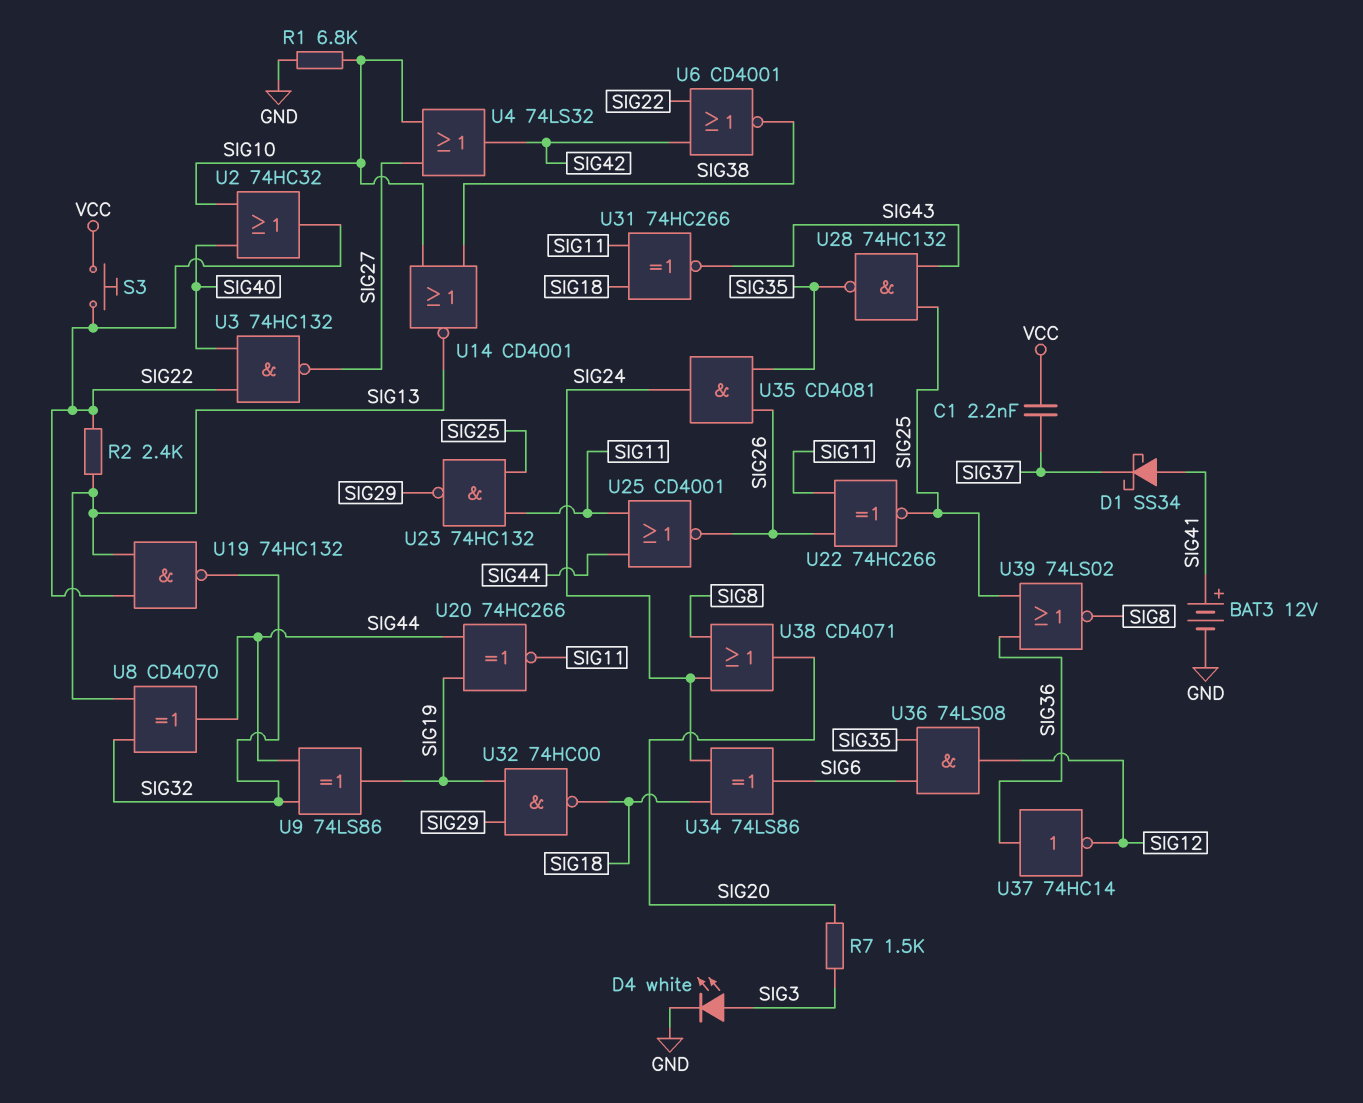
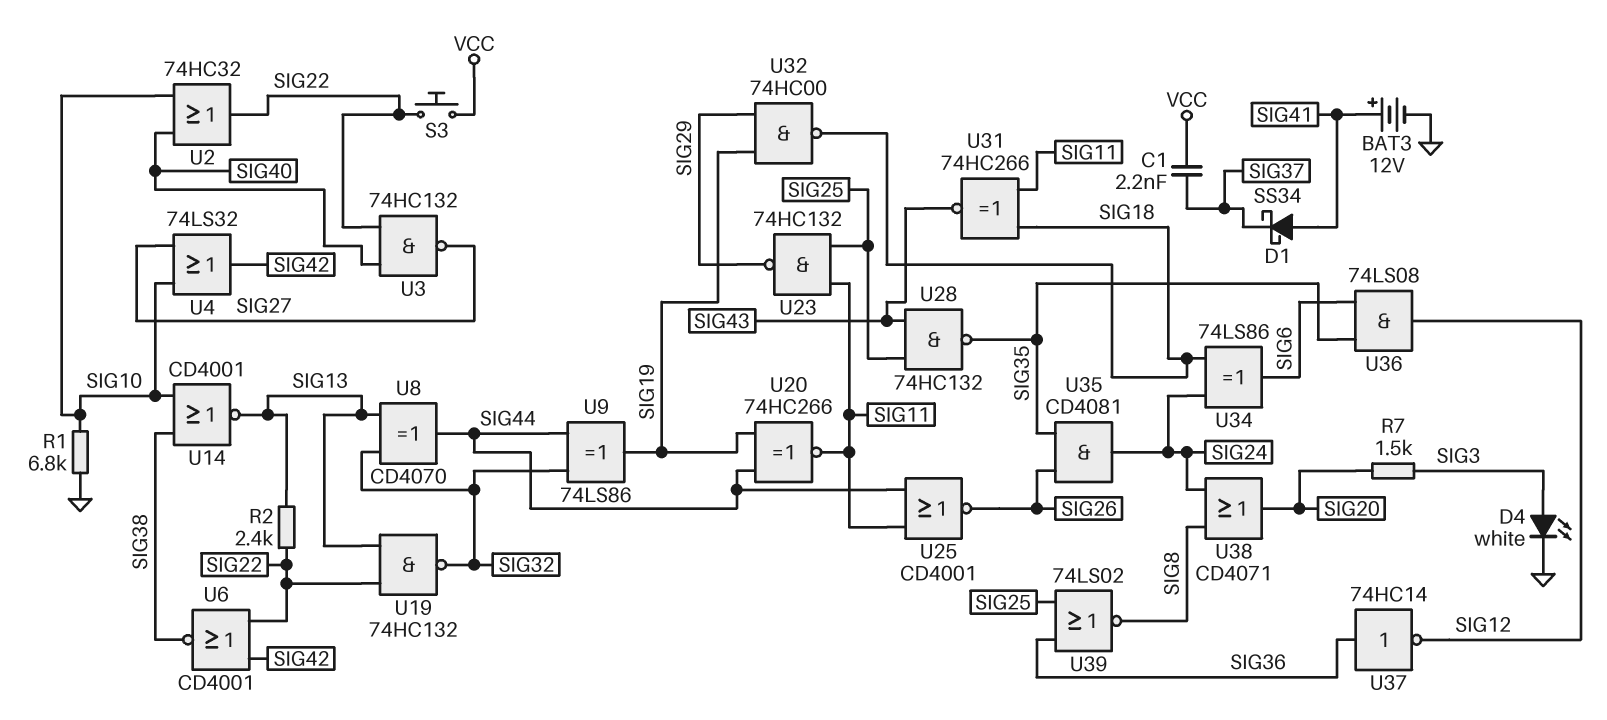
U22: XNOR 74HC266 (in SIG11, in SIG26, out SIG25) -> none

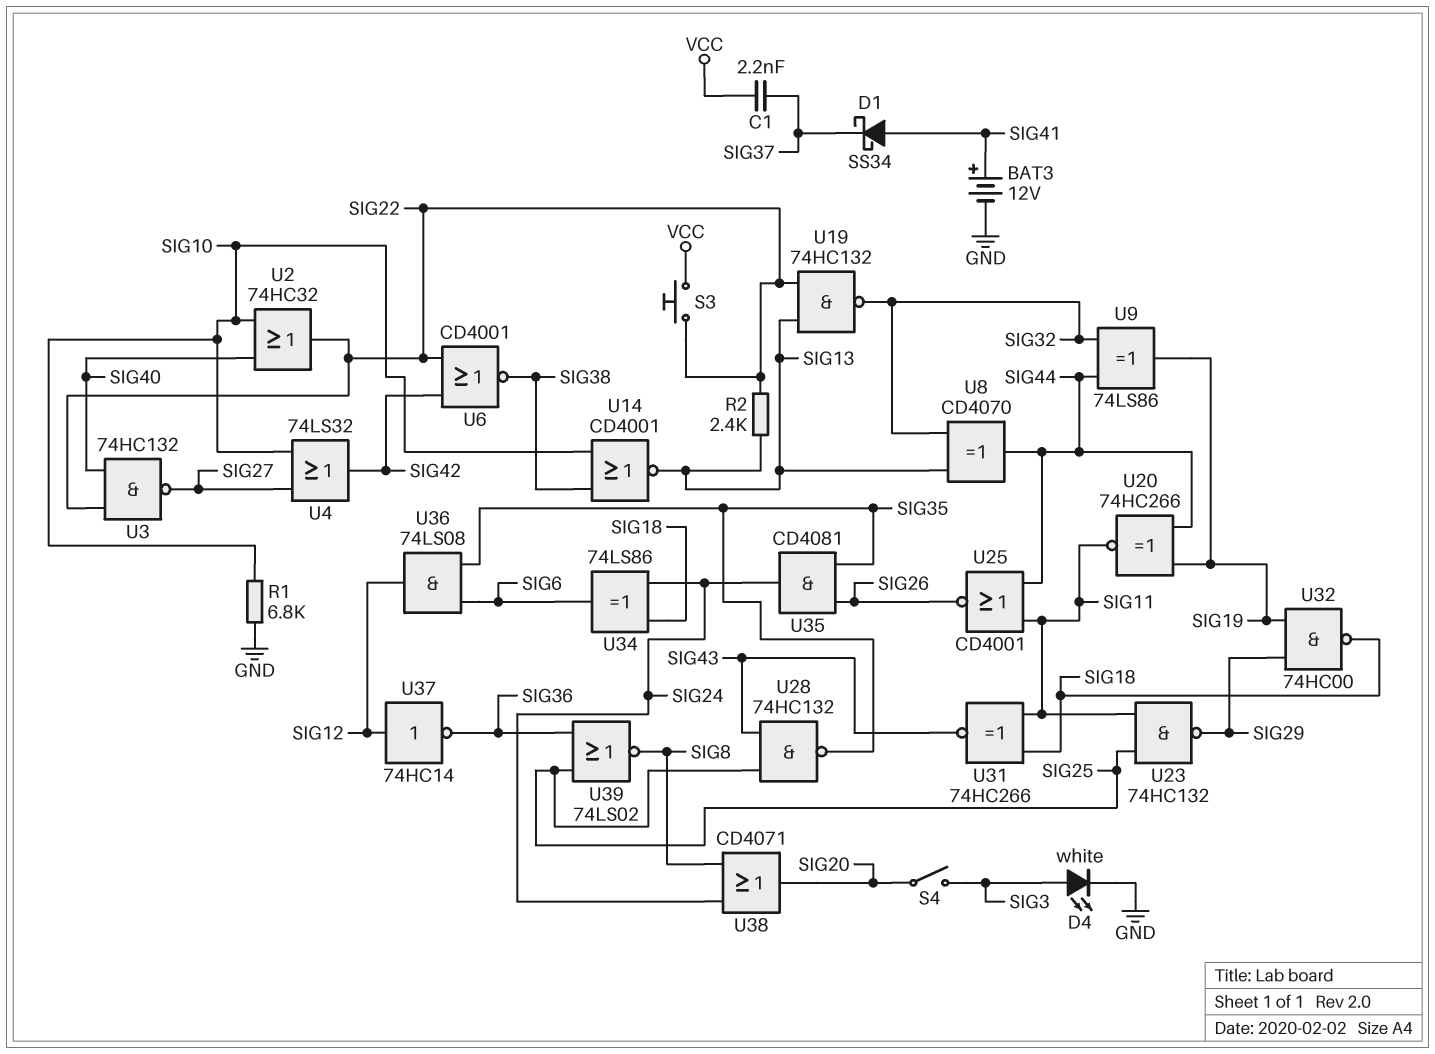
R7: 1.5k (SIG3, SIG20) -> none
S4: none -> switch (SIG3, SIG20)
U37: NOT 74HC14 (in SIG36, out SIG12) -> NOT 74HC14 (in SIG12, out SIG36)

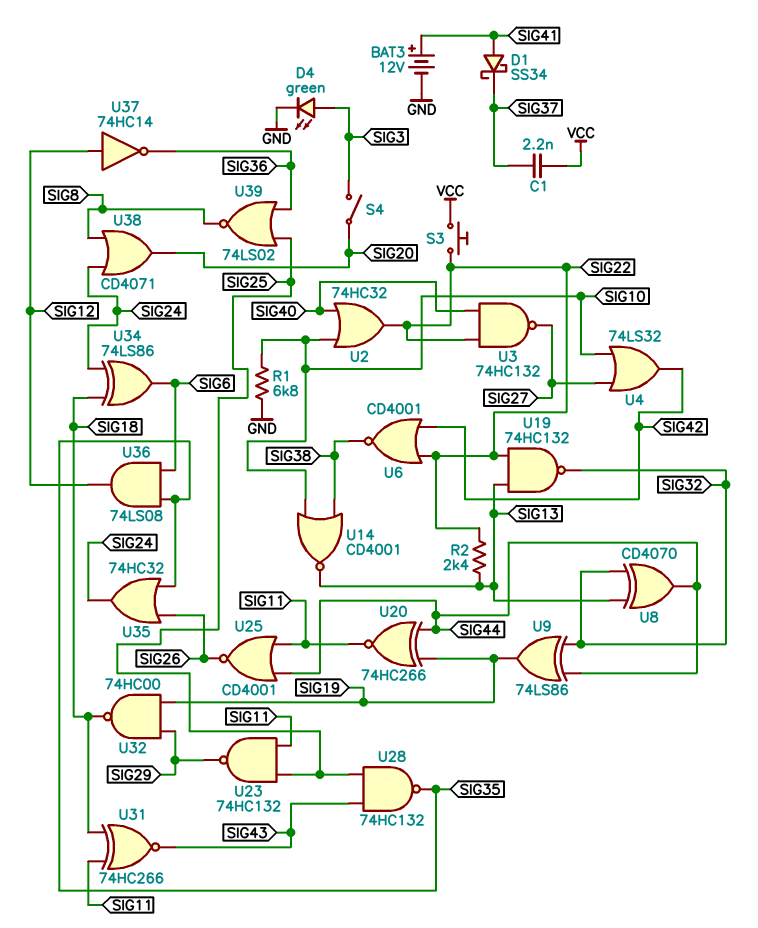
D4: LED white (A SIG3, K GND) -> LED green (A SIG3, K GND)
U35: AND CD4081 (in SIG26, in SIG35, out SIG24) -> OR 74HC32 (in SIG26, in SIG35, out SIG24)

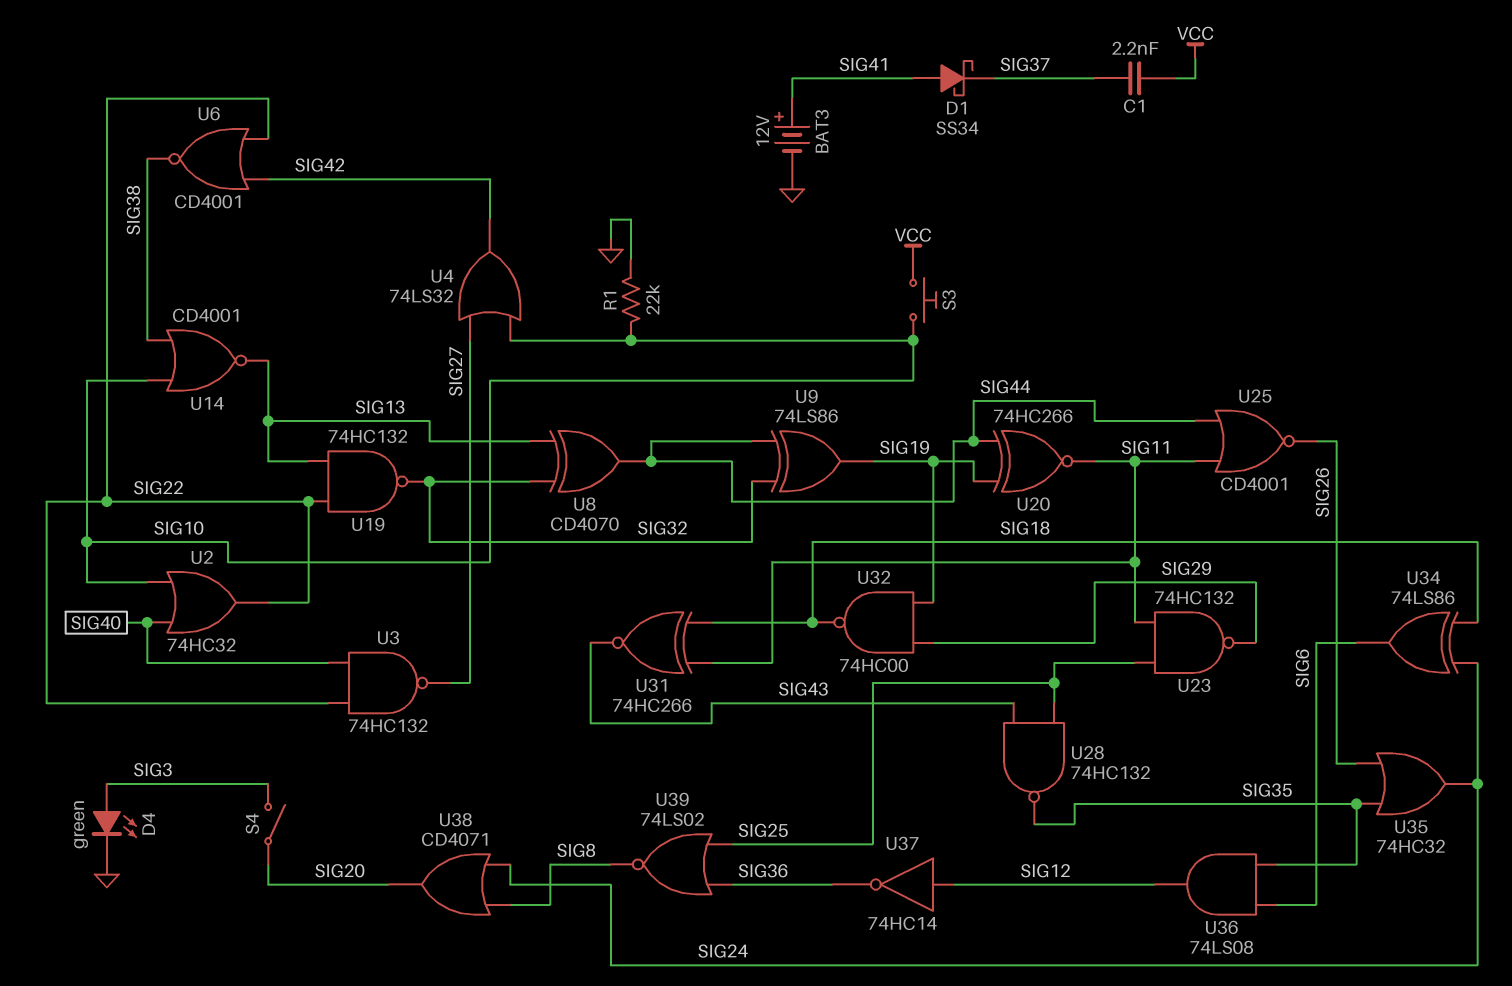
R1: 6.8k (GND, SIG10) -> 22k (GND, SIG10)
R2: 2.4k (SIG13, SIG22) -> none
S3: button (SIG22, VCC) -> button (SIG10, VCC)

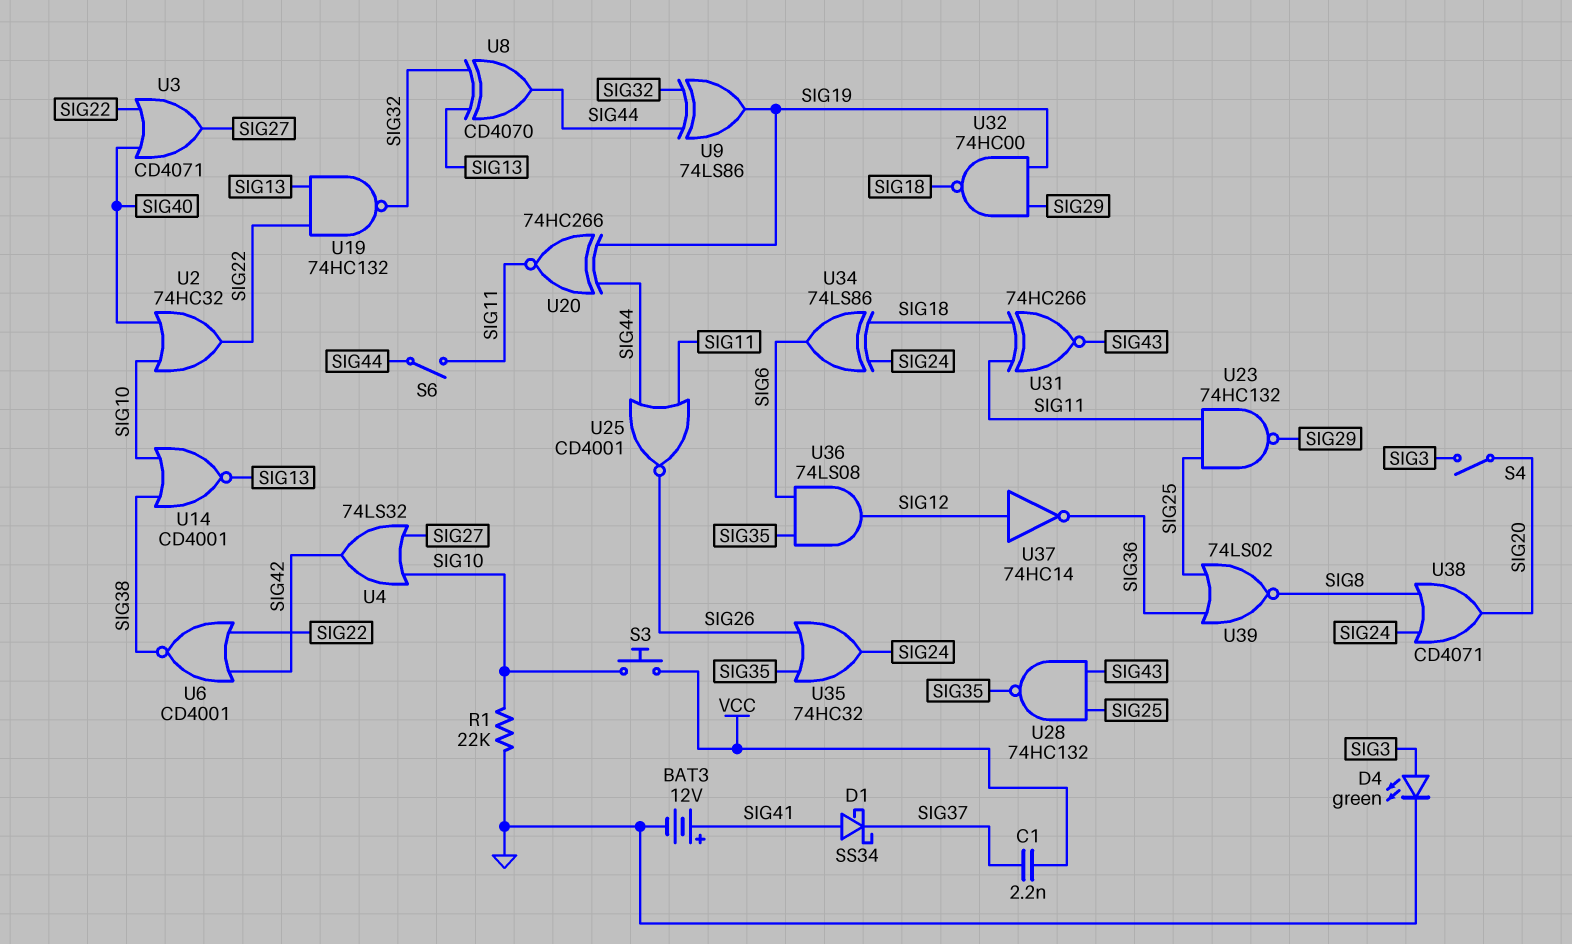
S6: none -> switch (SIG11, SIG44)
U3: NAND 74HC132 (in SIG22, in SIG40, out SIG27) -> OR CD4071 (in SIG22, in SIG40, out SIG27)

